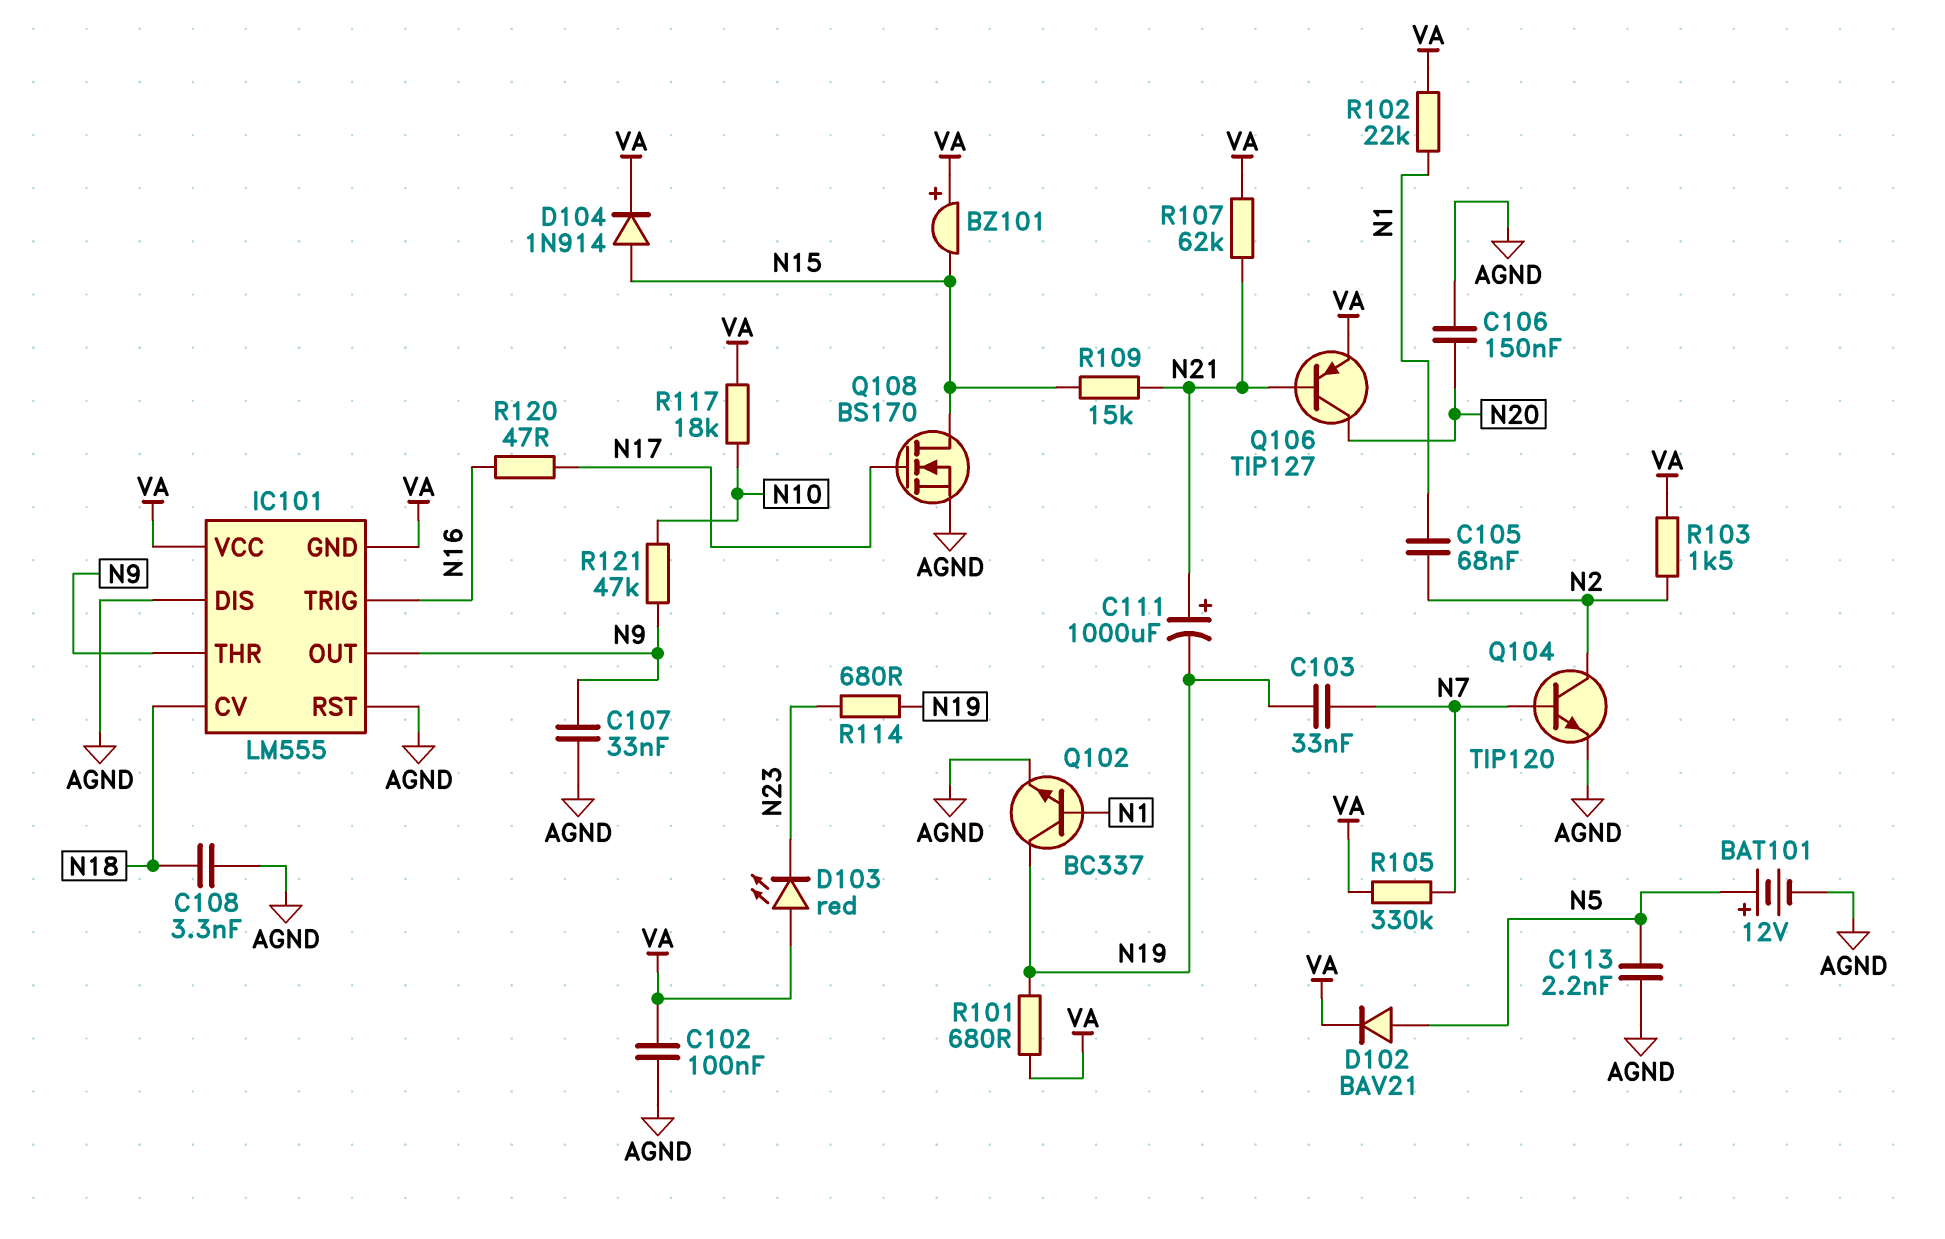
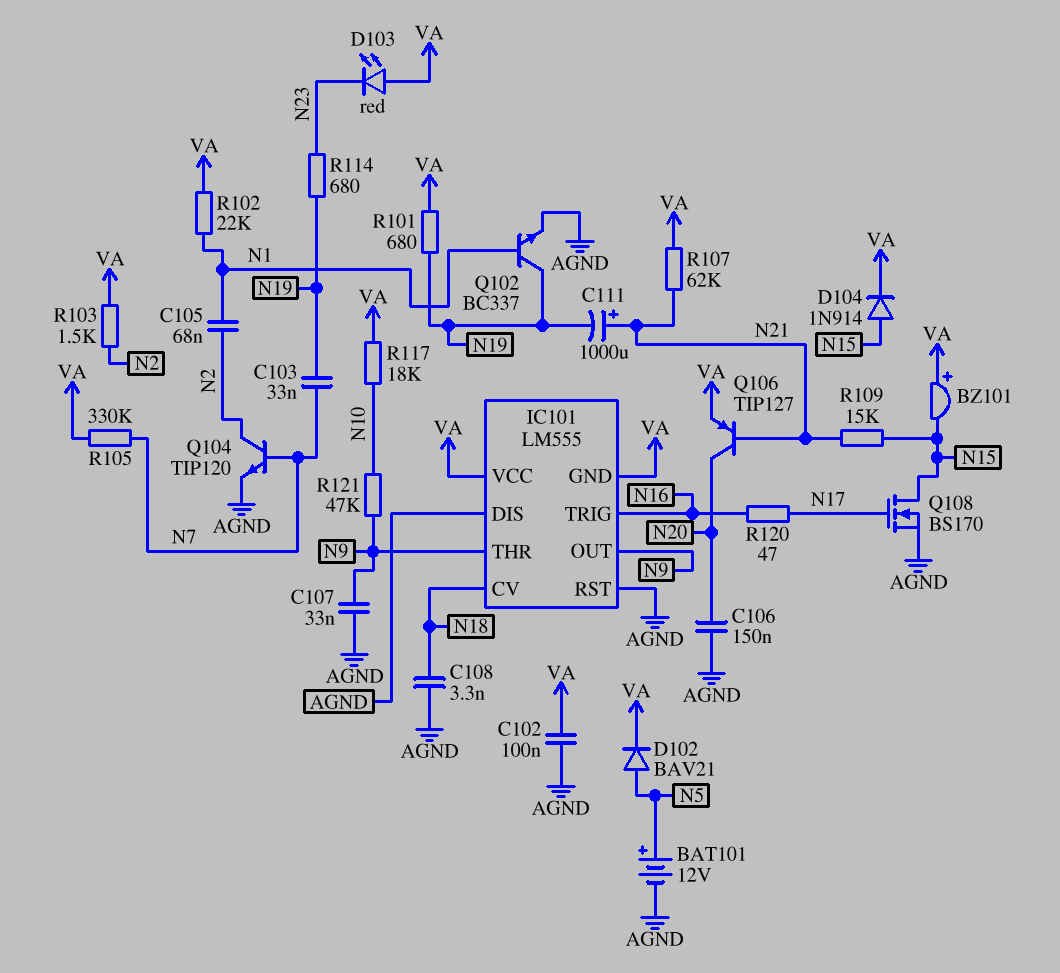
C113: 2.2nF (AGND, N5) -> none

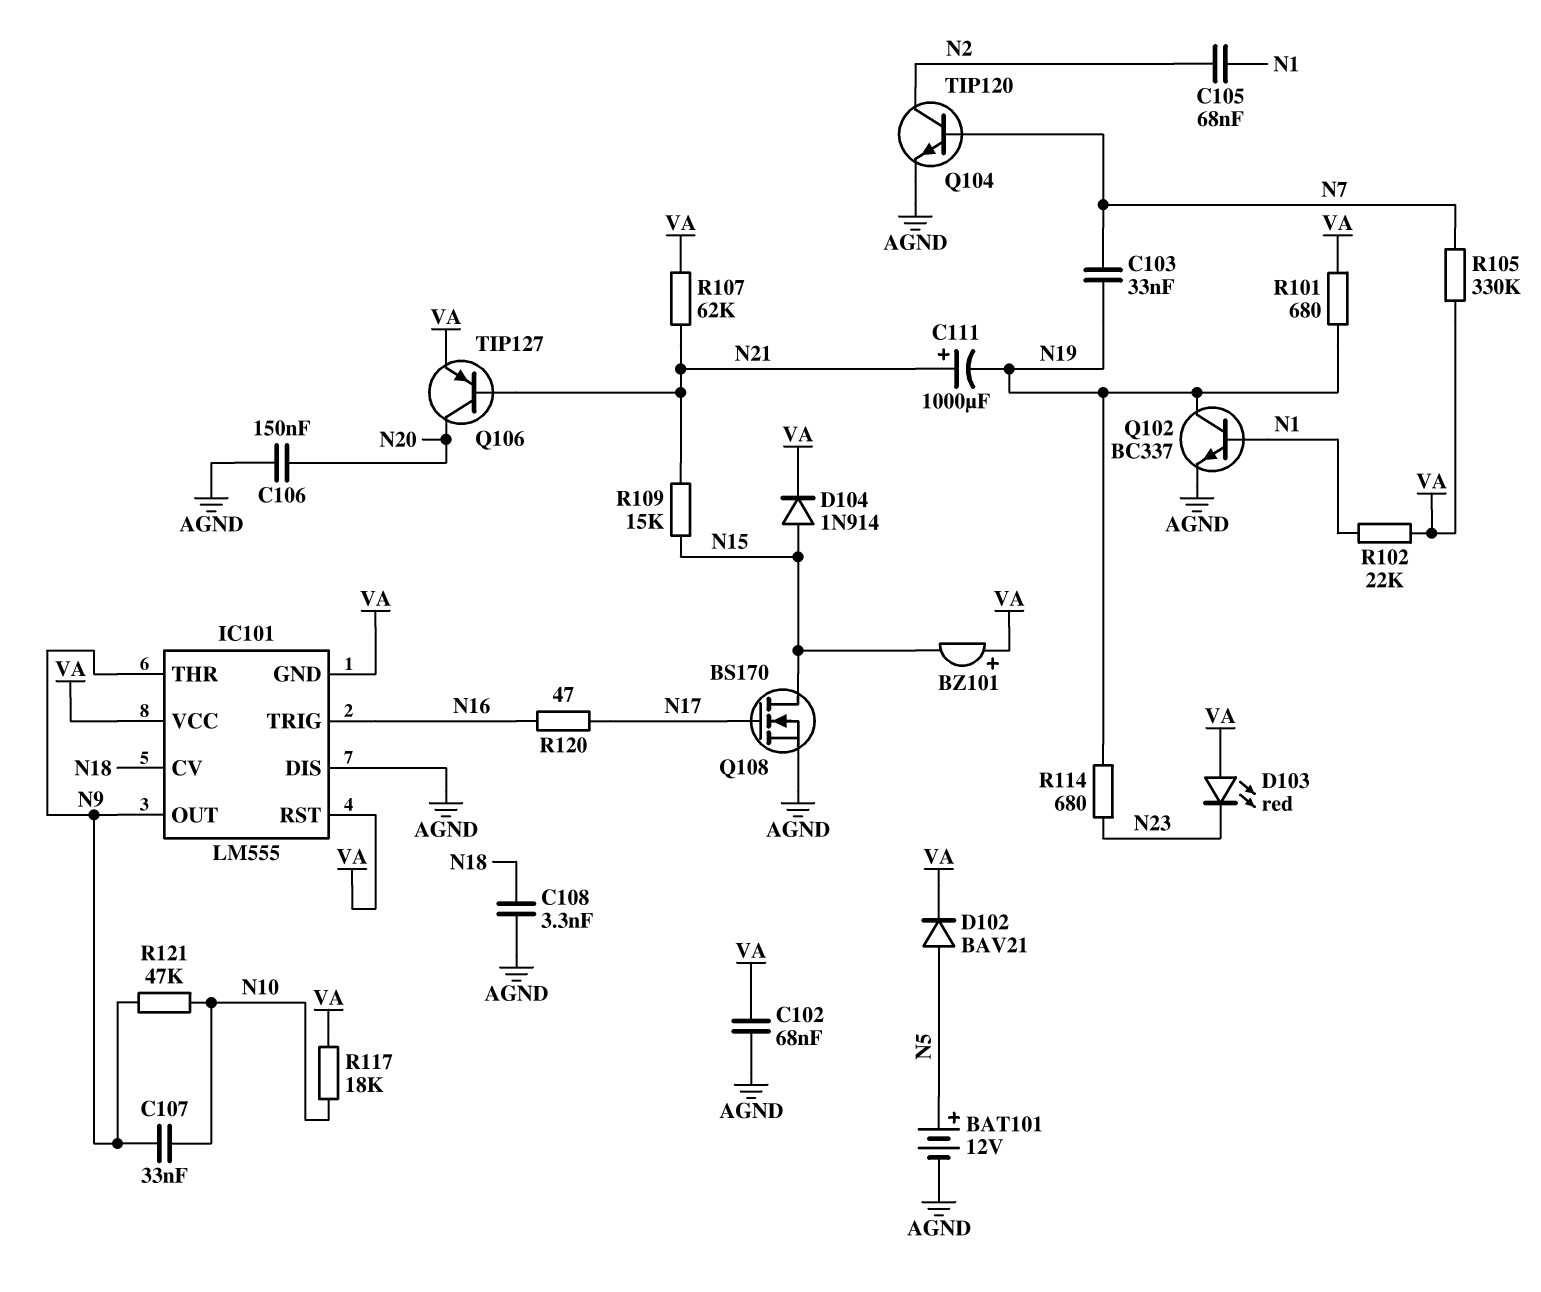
C102: 100nF (AGND, VA) -> 68nF (AGND, VA)
C107: 33nF (AGND, N9) -> 33nF (N9, N10)
IC101 pin RST: AGND -> VA
R103: 1.5k (N2, VA) -> none

